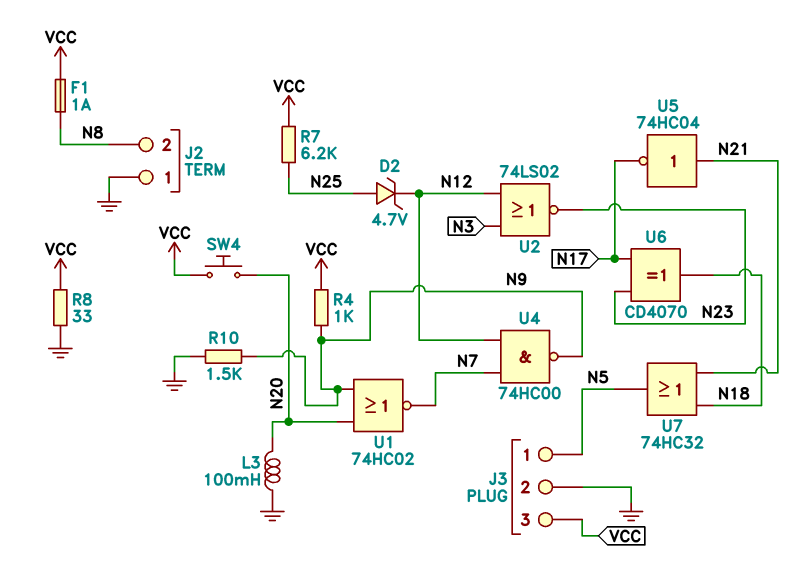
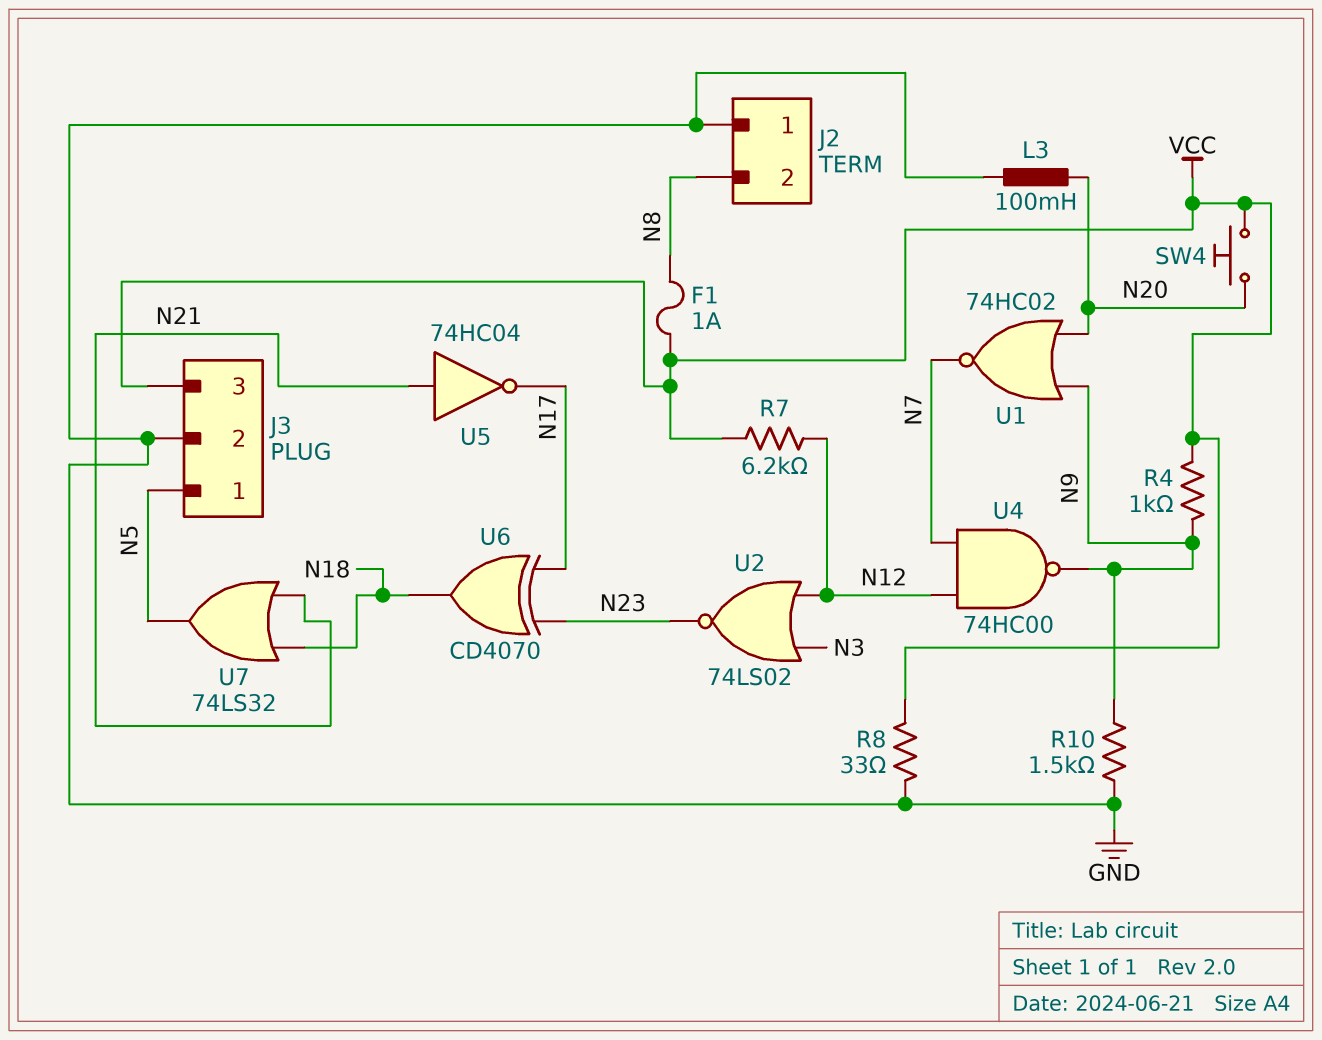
D2: zener 4.7V (A N25, K N12) -> none
R7: 6.2k (N25, VCC) -> 6.2k (N12, VCC)
U7: OR 74HC32 (in N18, in N21, out N5) -> OR 74LS32 (in N18, in N21, out N5)

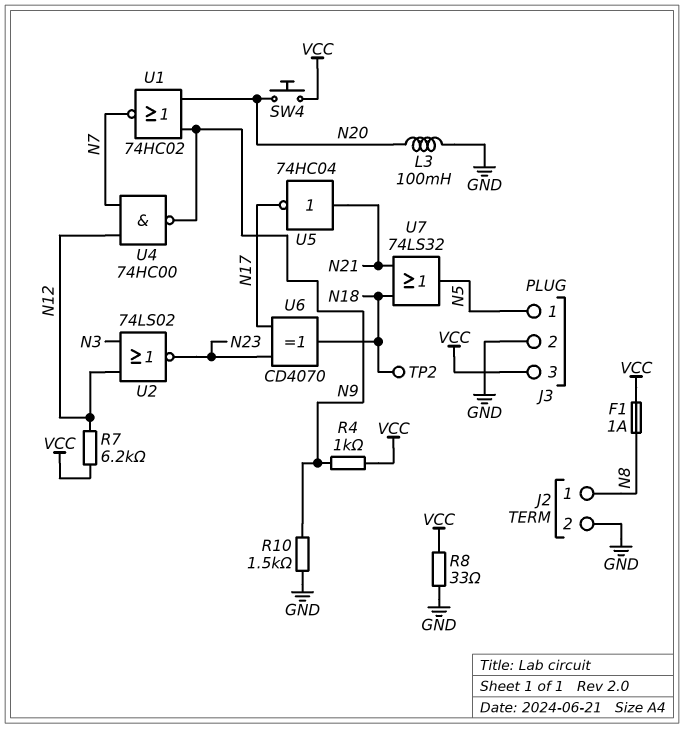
J2 pin 1: GND -> N8
J2 pin 2: N8 -> GND
TP2: none -> test point (N18)

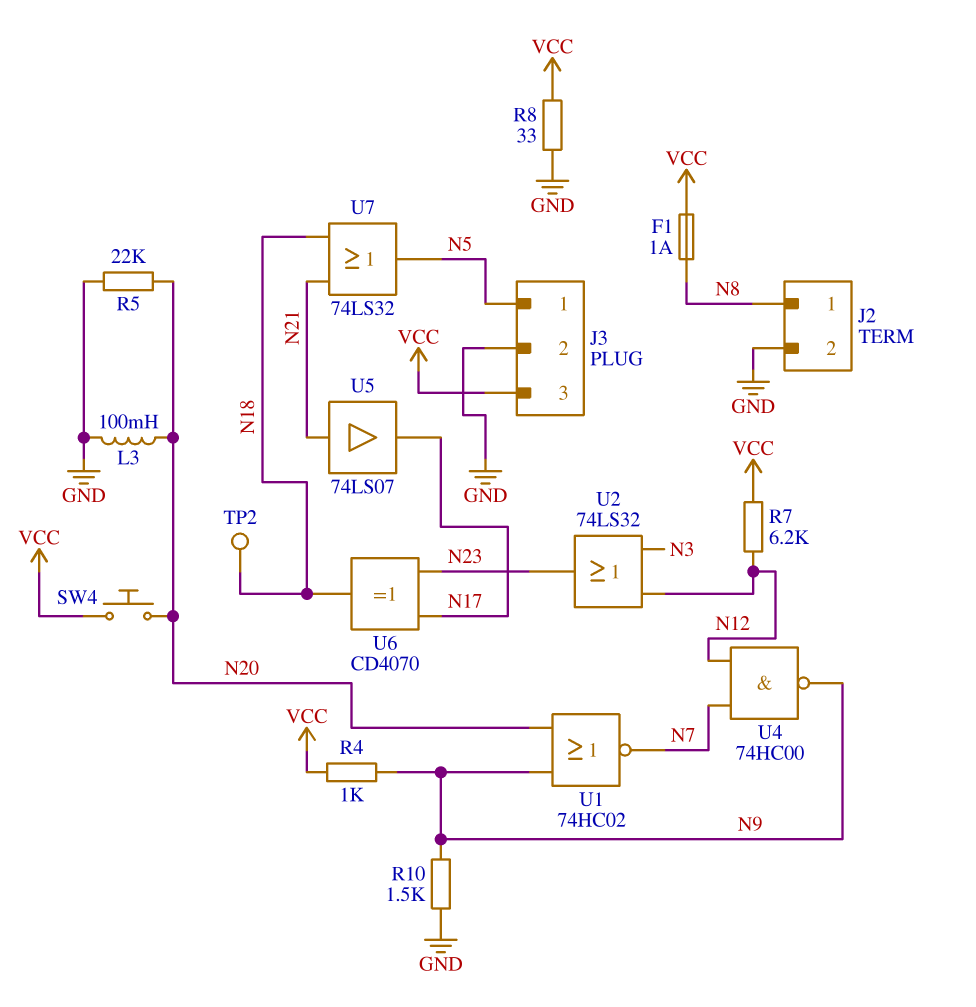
R5: none -> 22k (GND, N20)
U2: NOR 74LS02 (in N3, in N12, out N23) -> OR 74LS32 (in N3, in N12, out N23)
U5: NOT 74HC04 (in N21, out N17) -> buffer 74LS07 (in N21, out N17)

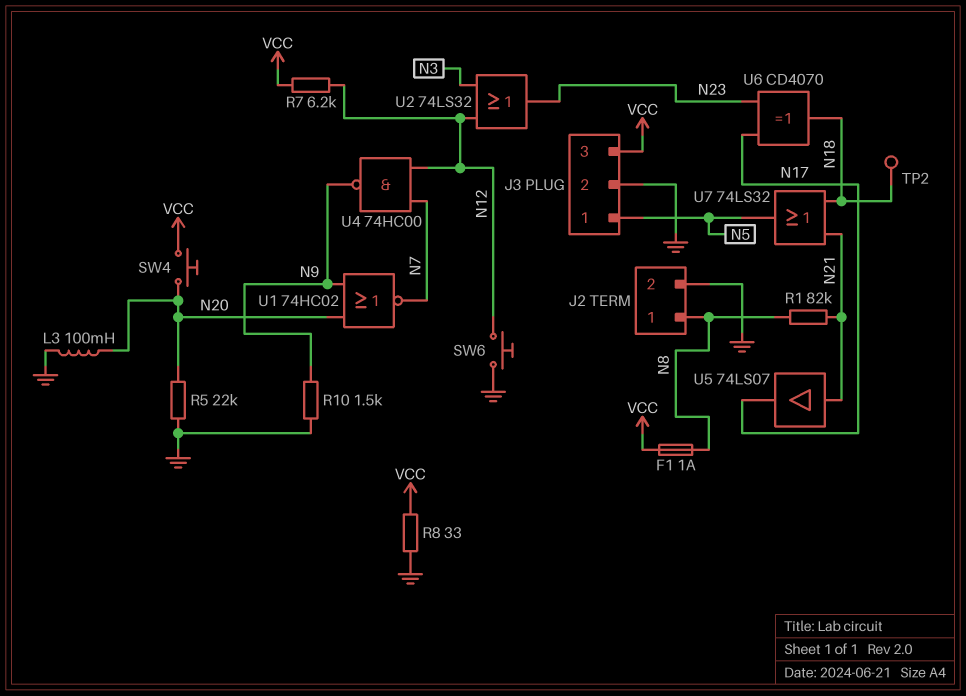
R1: none -> 82k (N8, N21)
R4: 1k (N9, VCC) -> none
SW6: none -> button (GND, N12)

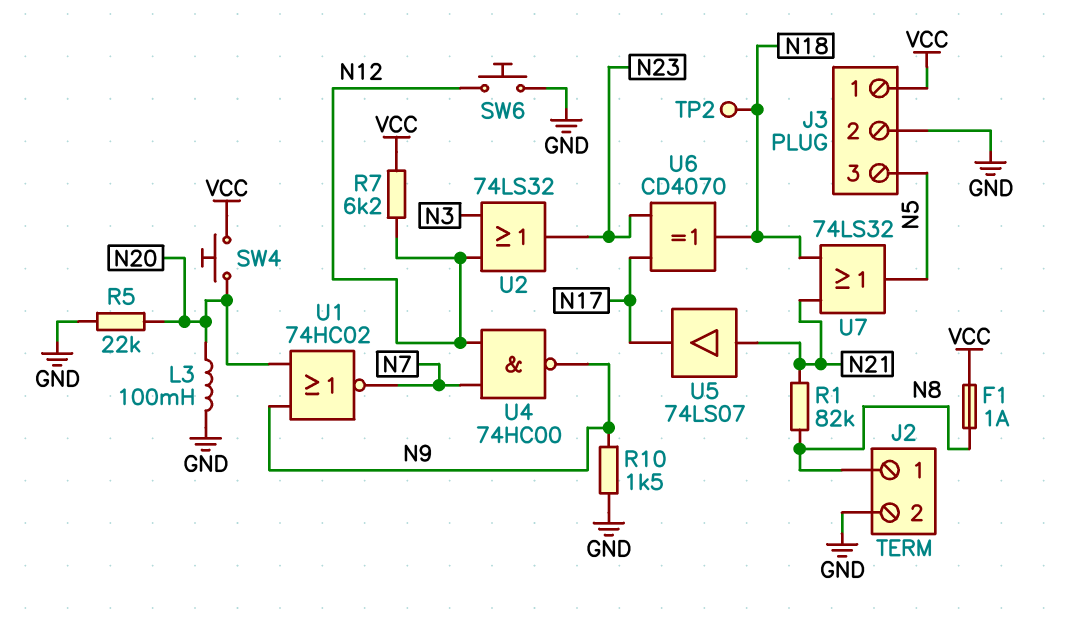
J3 pin 1: N5 -> VCC
J3 pin 3: VCC -> N5
R8: 33 (GND, VCC) -> none

